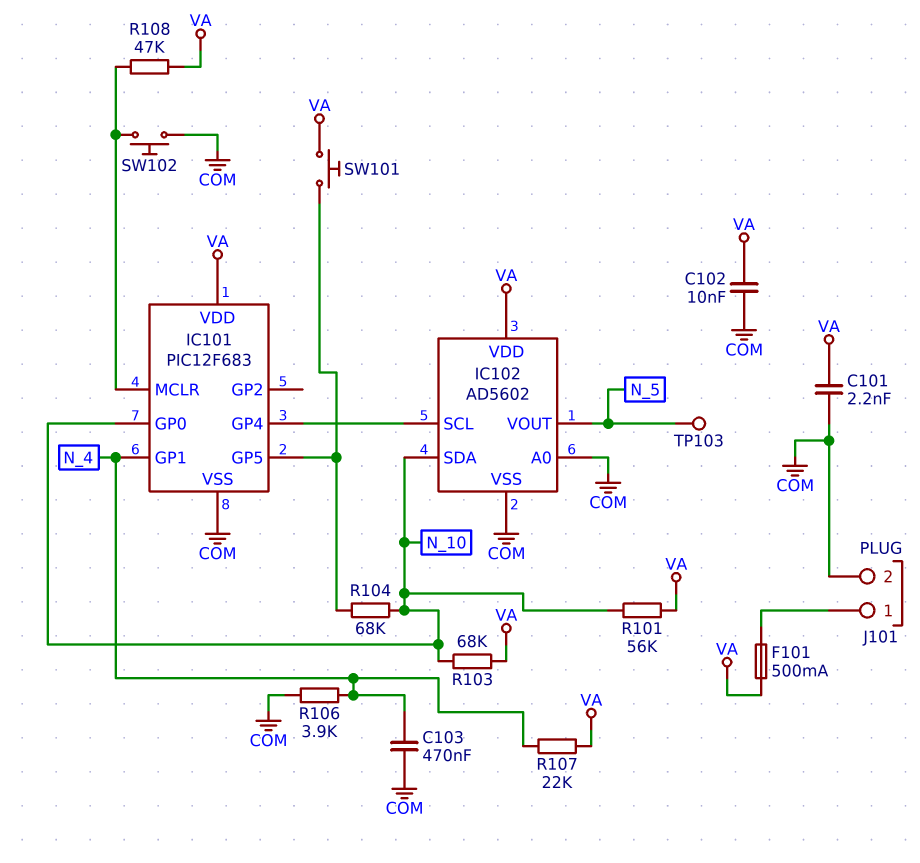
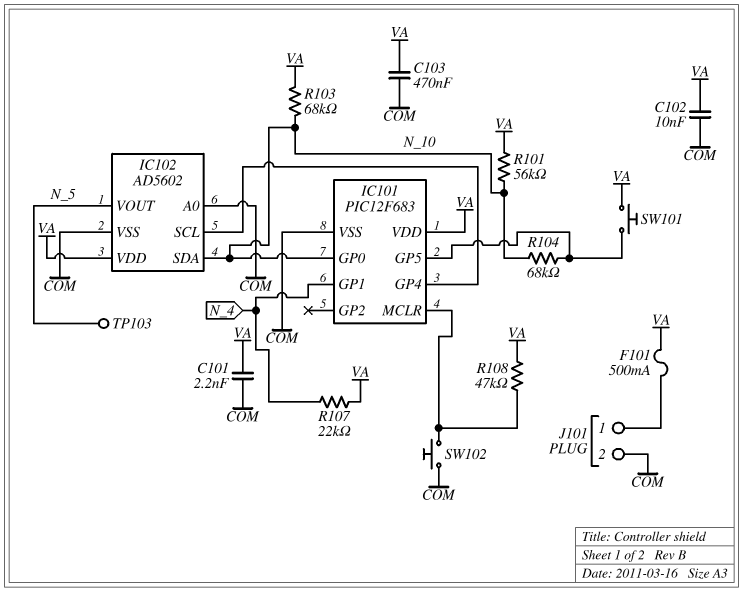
C103: 470nF (COM, N_4) -> 470nF (COM, VA)
R106: 3.9k (COM, N_4) -> none

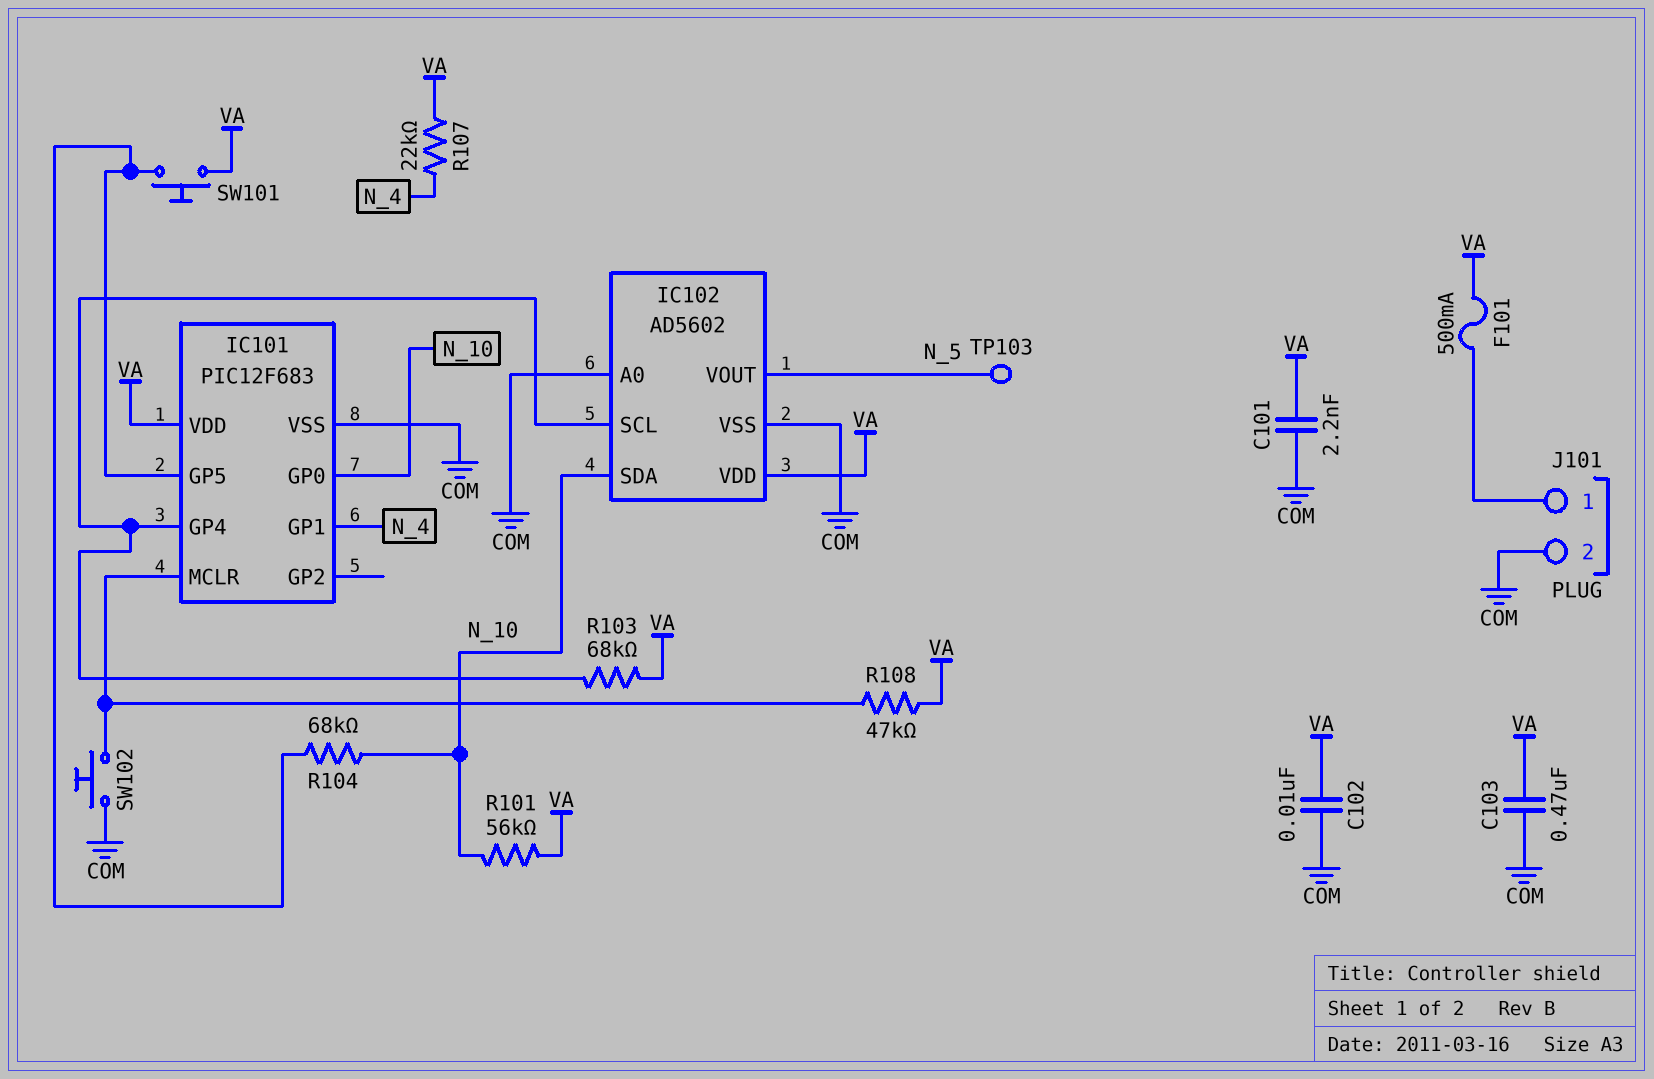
R103: 68k (N_10, VA) -> 68k (IC101/GP4, VA)

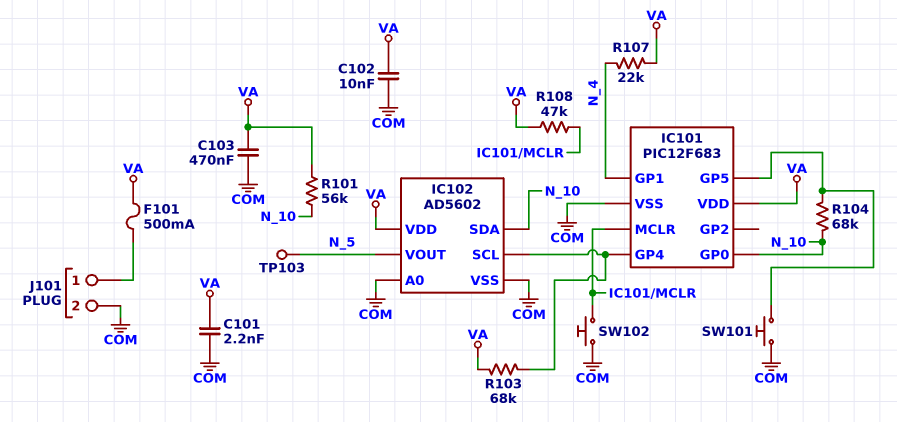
SW101: button (IC101/GP5, VA) -> button (COM, IC101/GP5)

